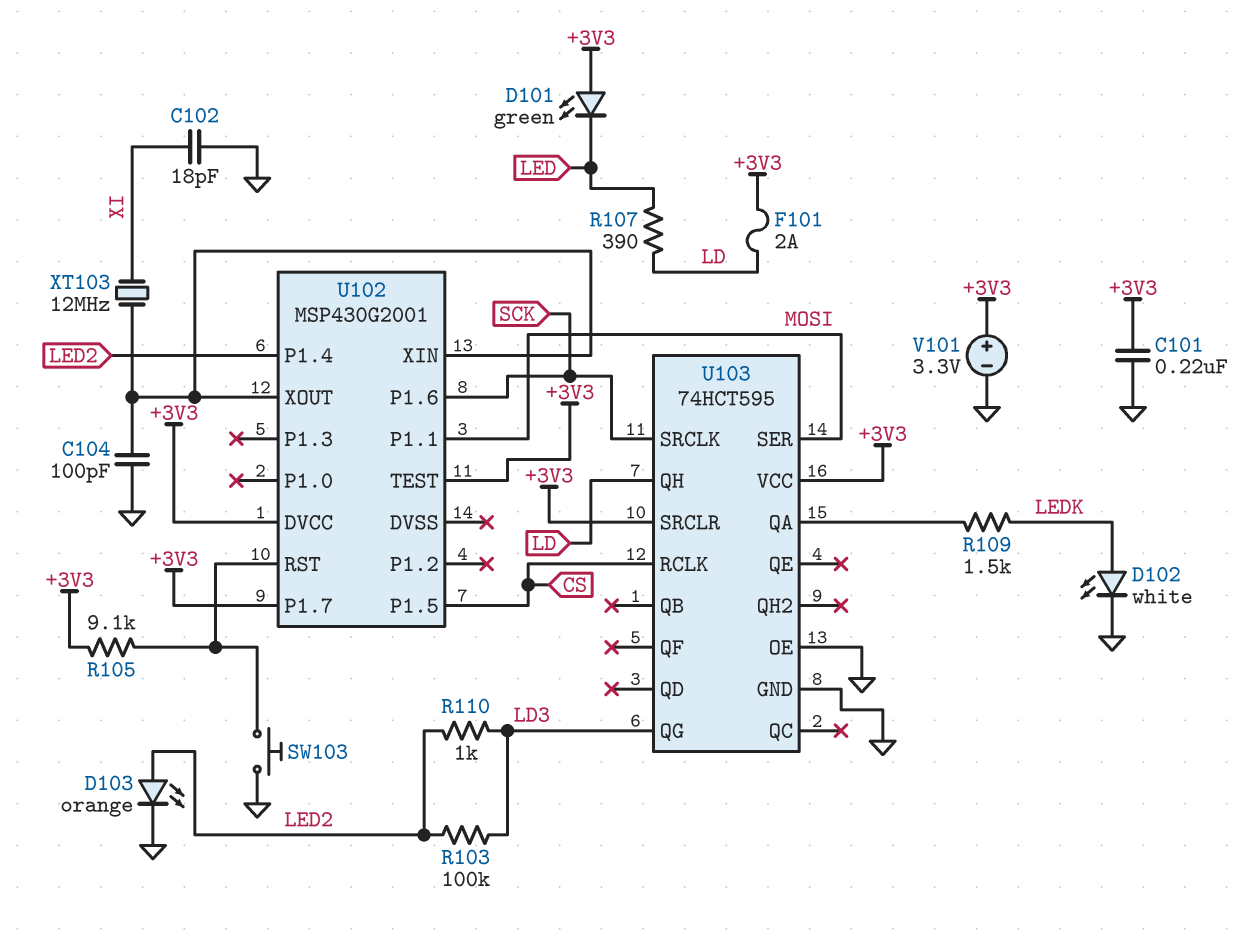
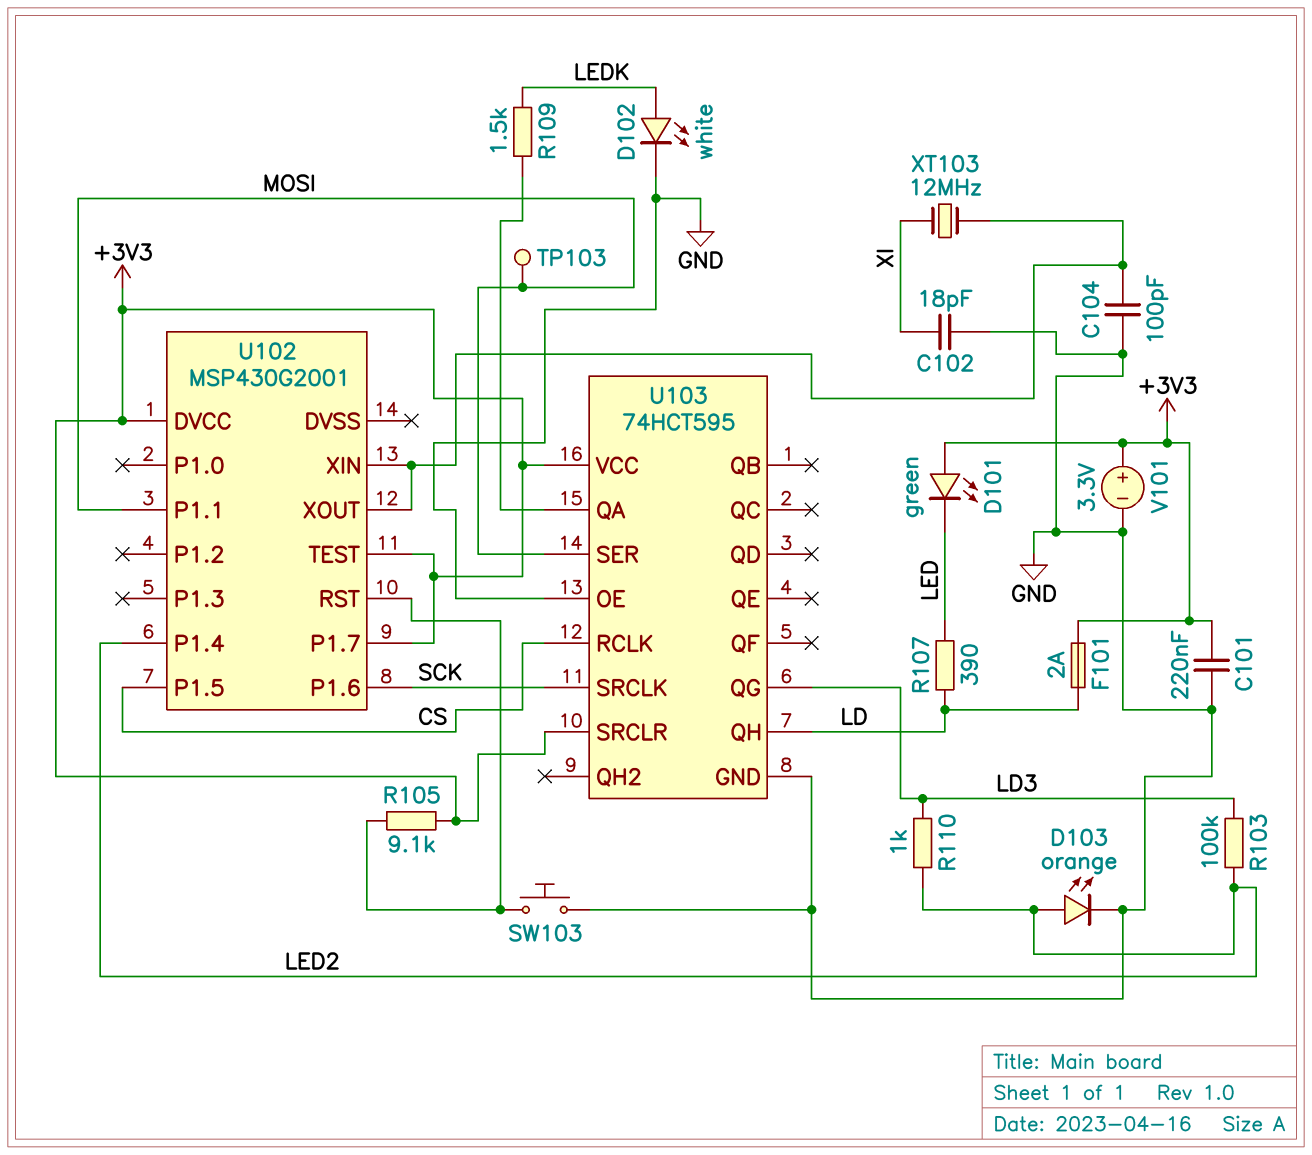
TP103: none -> test point (MOSI)

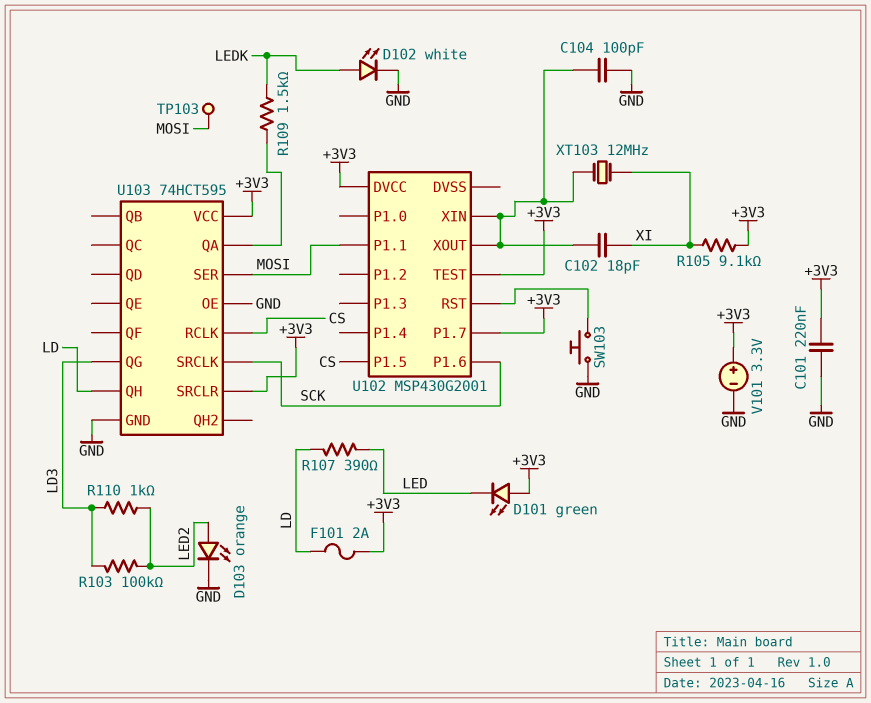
C102: 18pF (GND, XI) -> 18pF (U102/XIN, XI)
R105: 9.1k (+3V3, U102/RST) -> 9.1k (+3V3, XI)
U102 pin P1.4: LED2 -> none

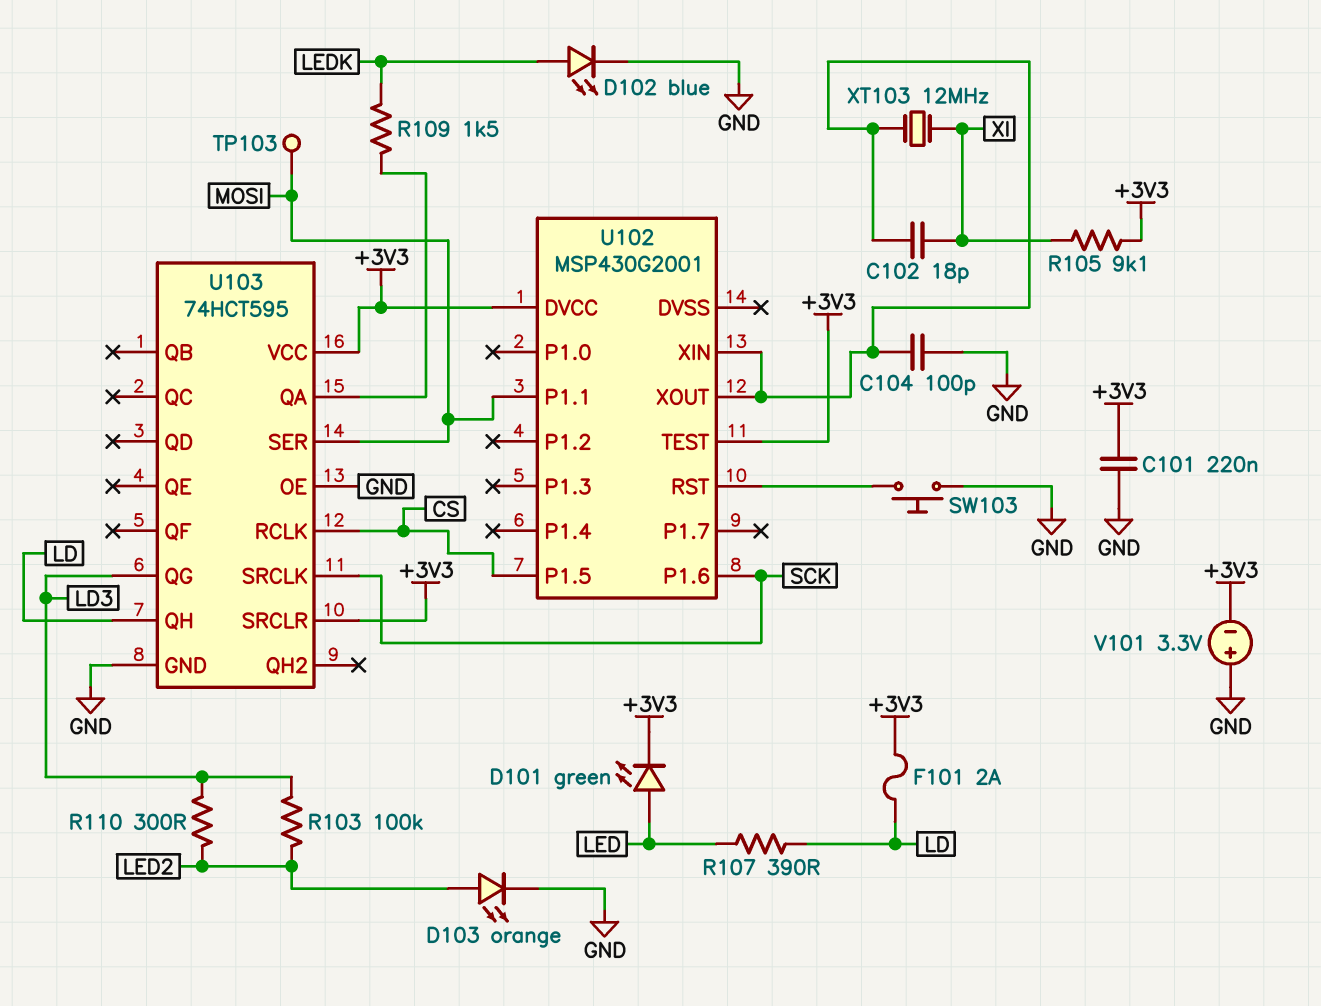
D101: LED green (A +3V3, K LED) -> LED green (A LED, K +3V3)
D102: LED white (A LEDK, K GND) -> LED blue (A LEDK, K GND)
R110: 1k (LD3, LED2) -> 300 (LD3, LED2)
U102 pin P1.7: +3V3 -> none
V101: 3.3V (plus +3V3, minus GND) -> 3.3V (plus GND, minus +3V3)

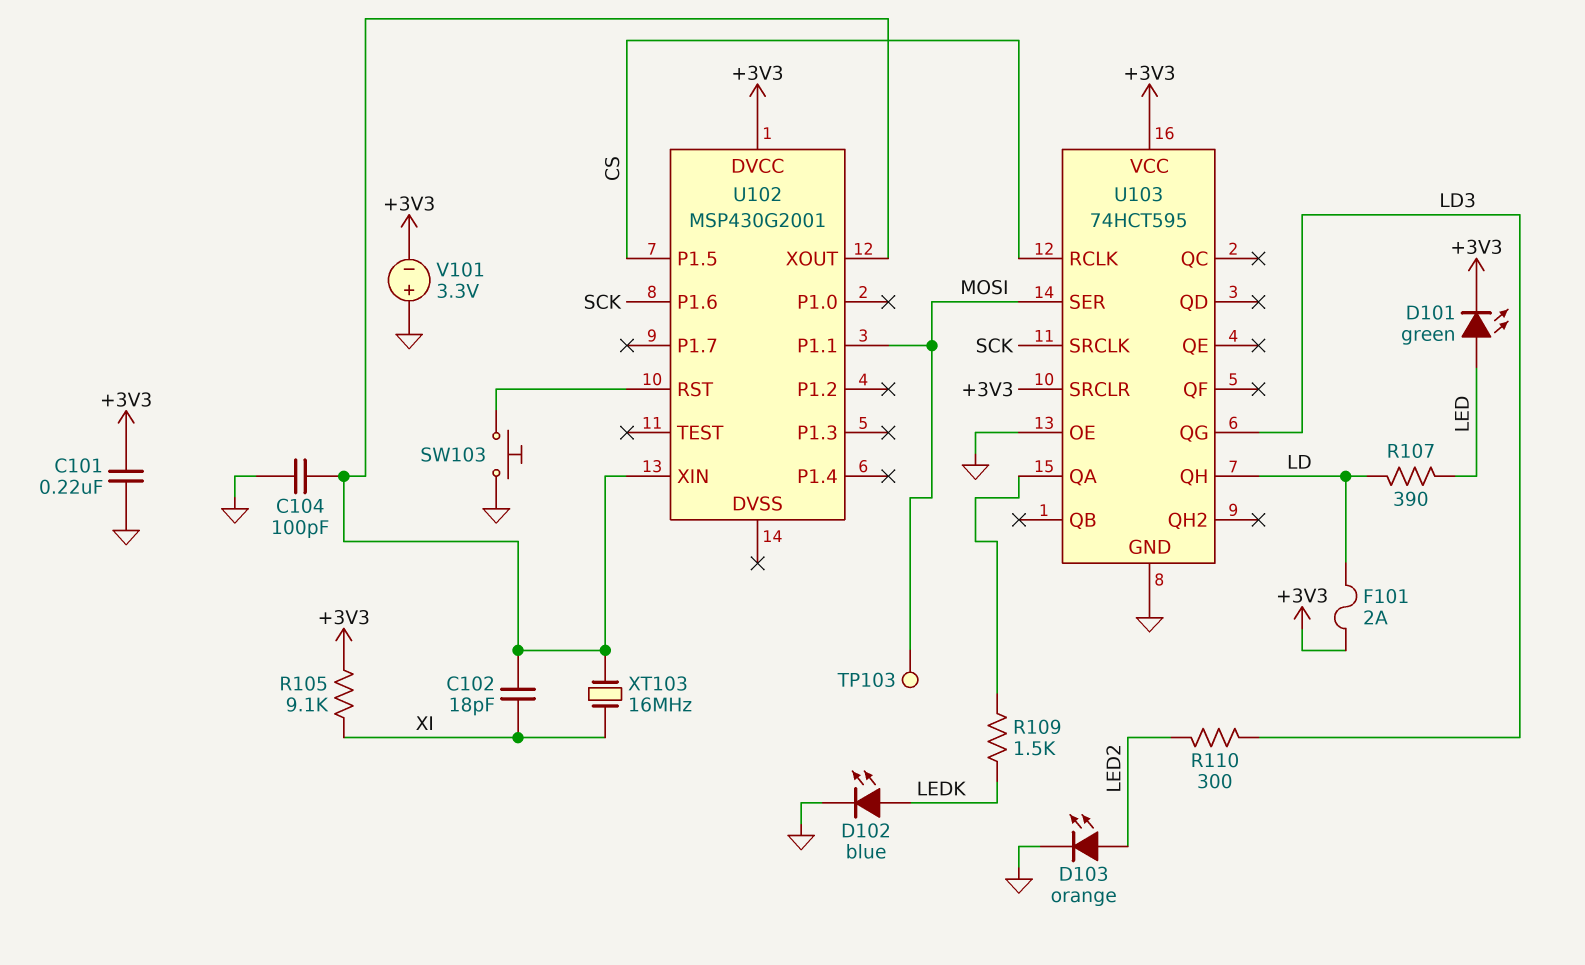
R103: 100k (LD3, LED2) -> none
U102 pin TEST: +3V3 -> none
XT103: 12MHz (U102/XIN, XI) -> 16MHz (U102/XIN, XI)

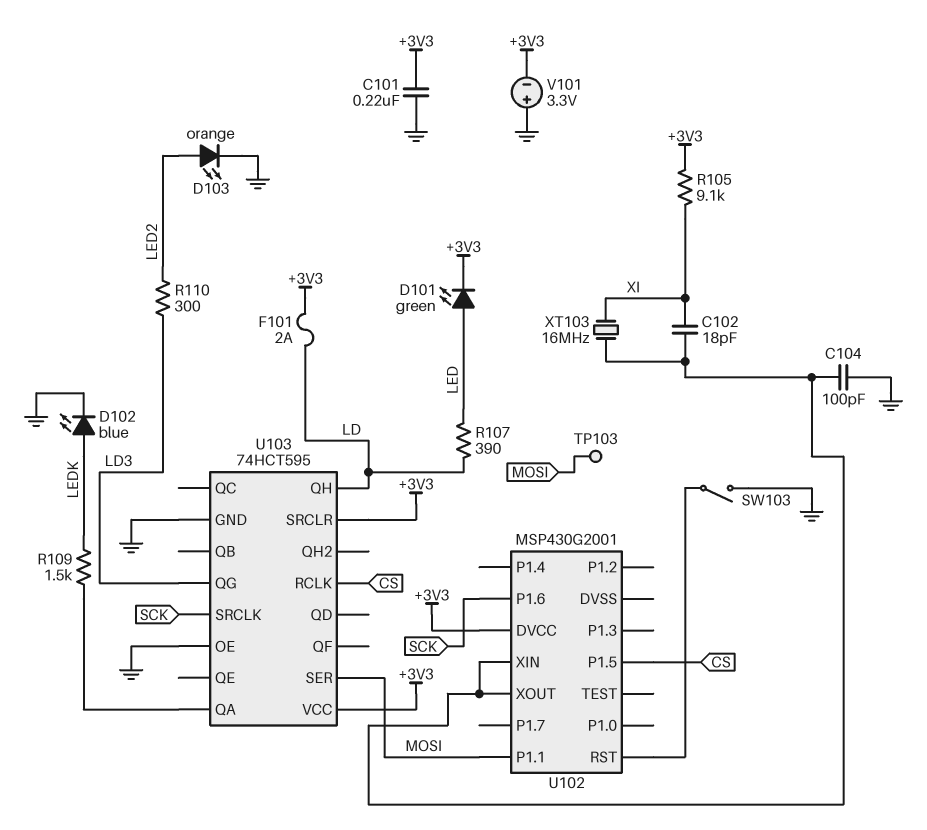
SW103: button (GND, U102/RST) -> switch (GND, U102/RST)

